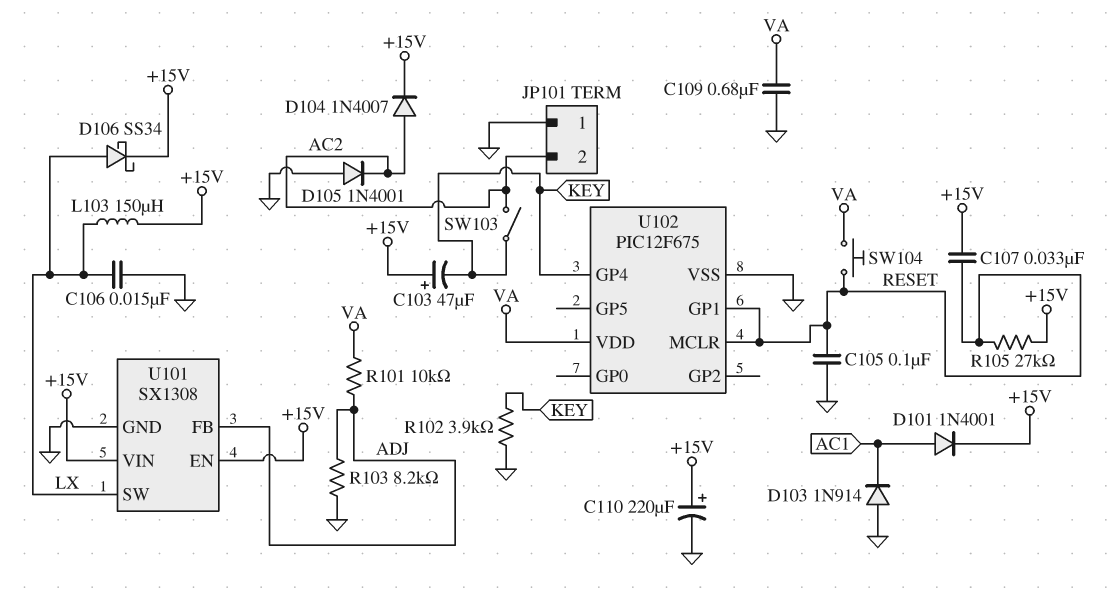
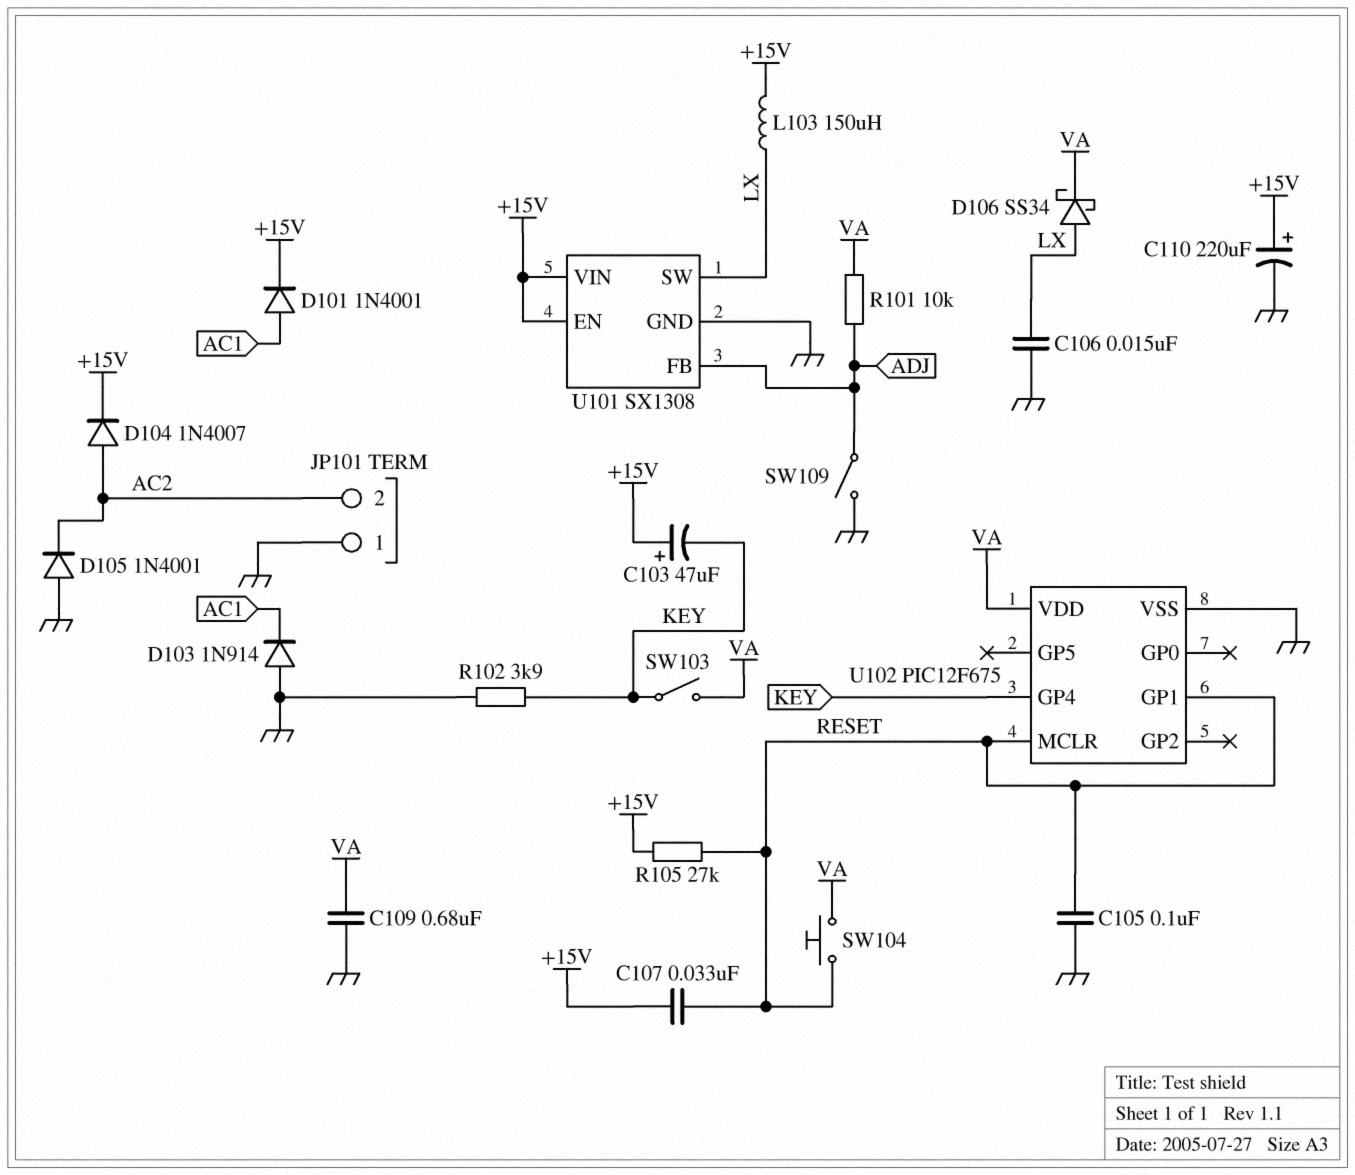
D106: schottky SS34 (A LX, K +15V) -> schottky SS34 (A LX, K VA)
R103: 8.2k (ADJ, GND) -> none
SW103: switch (AC2, KEY) -> switch (KEY, VA)
SW109: none -> switch (ADJ, GND)

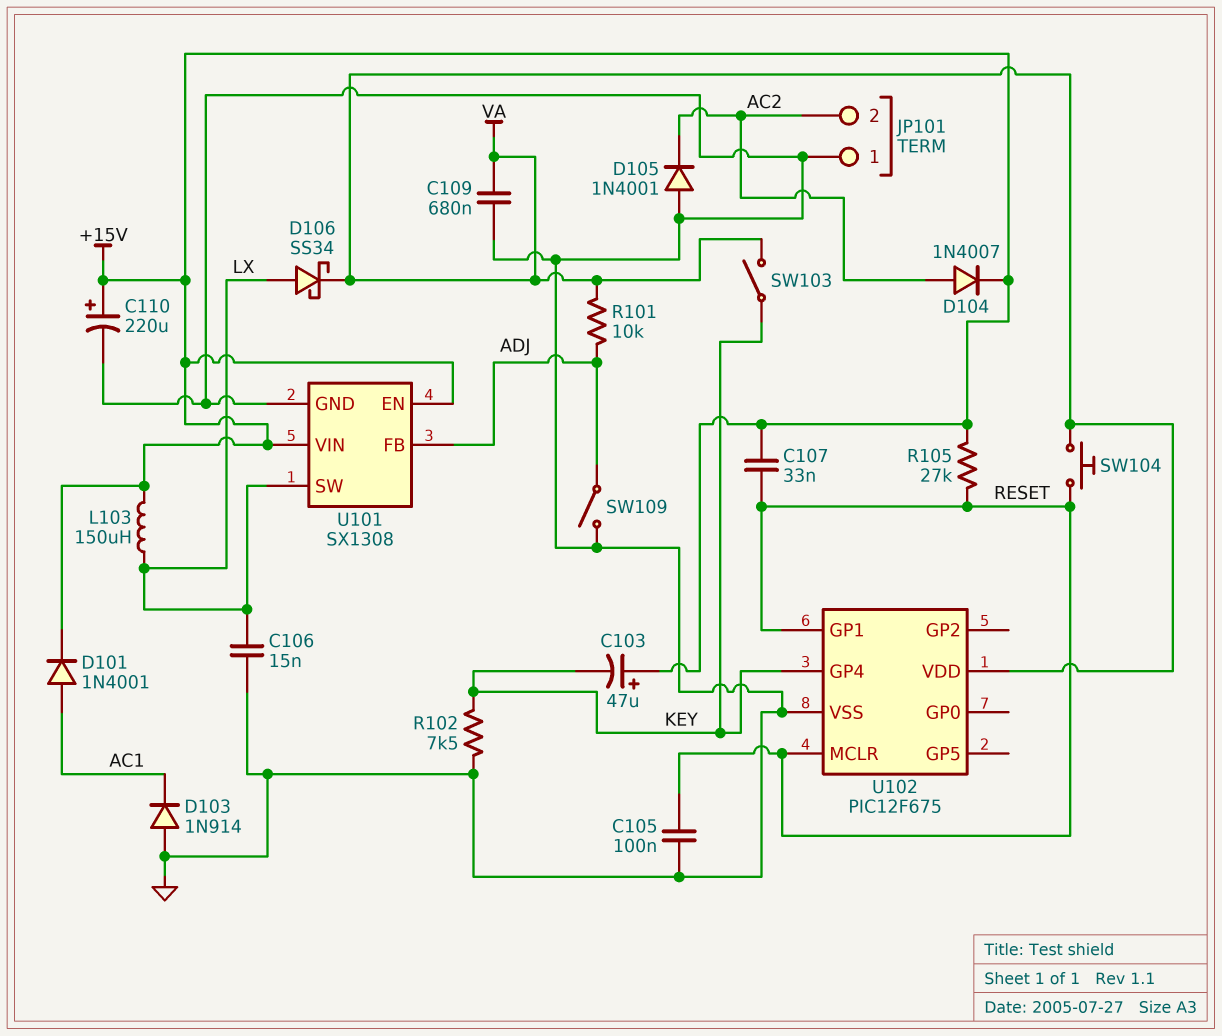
R102: 3.9k (GND, KEY) -> 7.5k (GND, KEY)

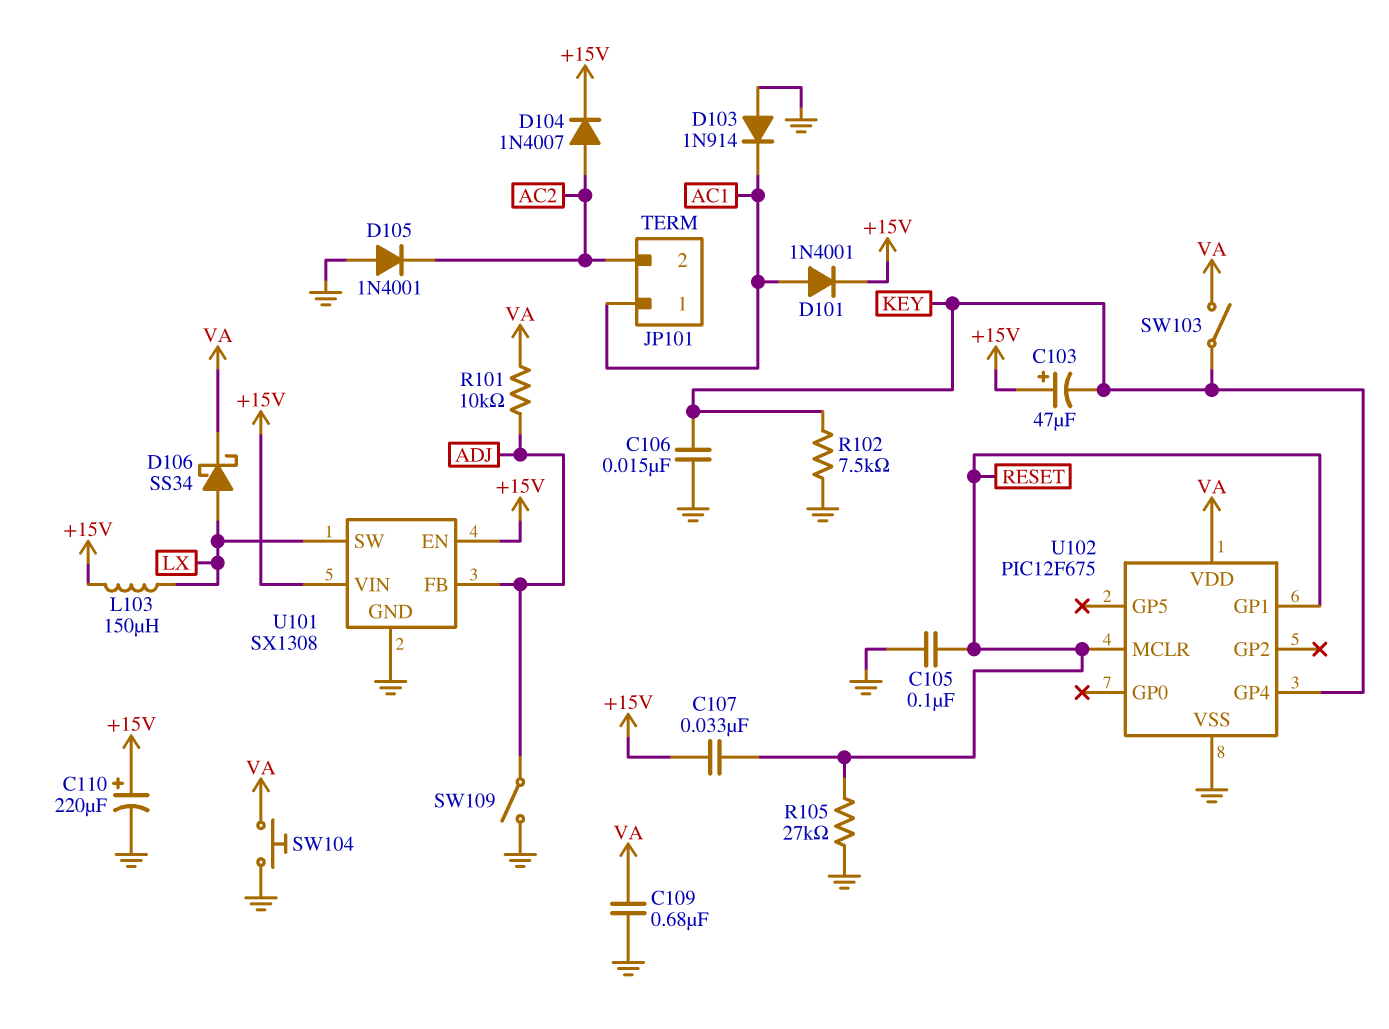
C106: 15nF (GND, LX) -> 15nF (GND, KEY)
JP101 pin 1: GND -> AC1
R105: 27k (+15V, RESET) -> 27k (GND, RESET)
SW104: button (RESET, VA) -> button (GND, VA)

